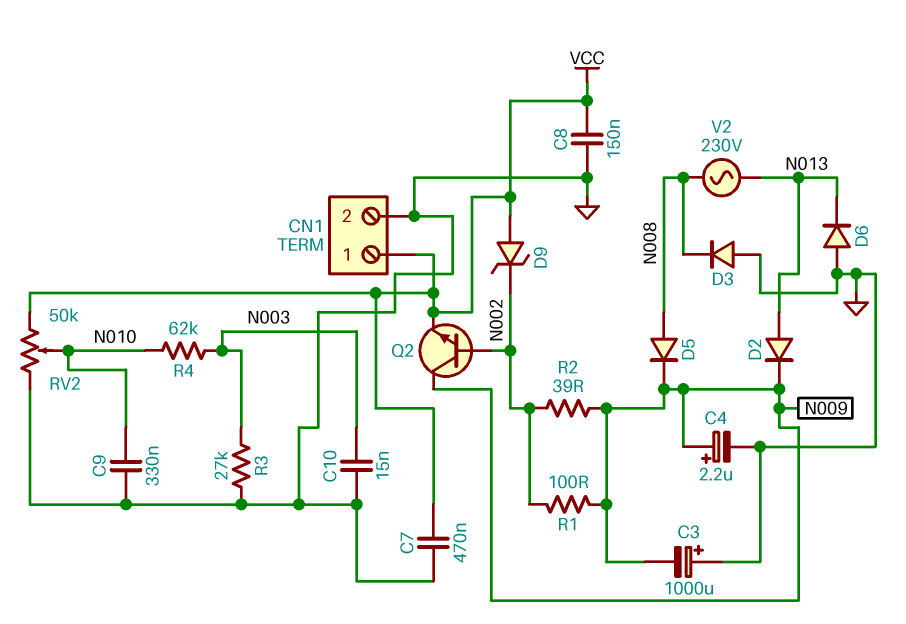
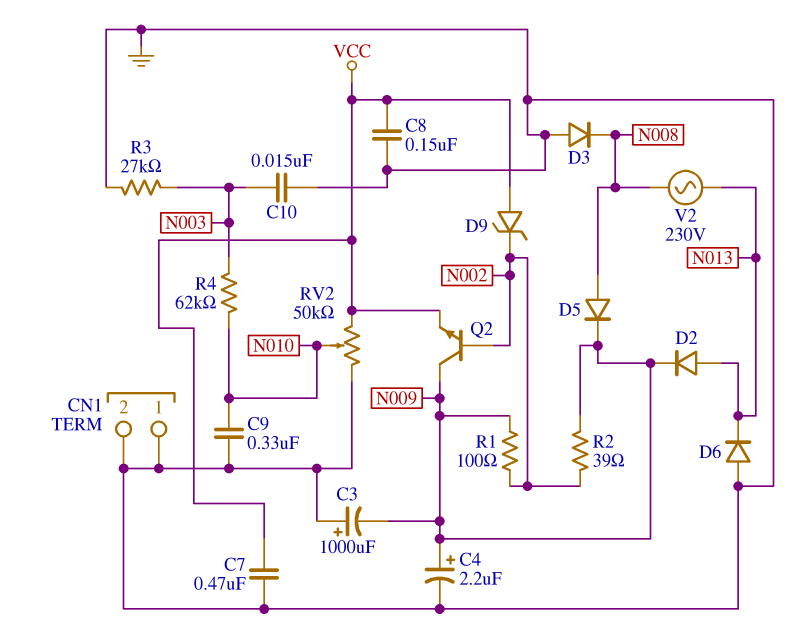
CN1 pin 1: VCC -> GND

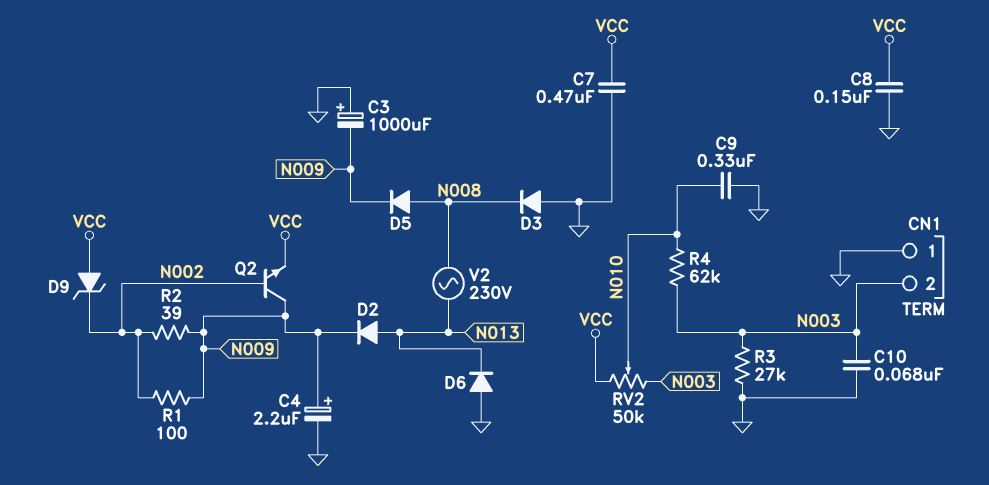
C10: 15nF (GND, N003) -> 68nF (GND, N003)
CN1 pin 2: GND -> N003
RV2: 50k (GND, VCC, wiper N010) -> 50k (N003, VCC, wiper N010)

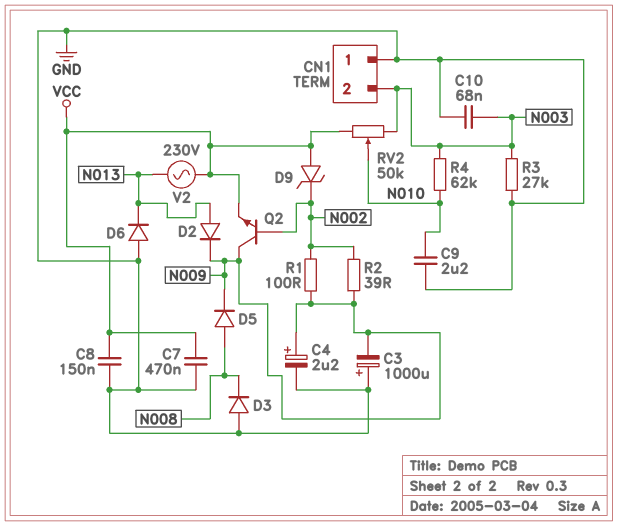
C9: 330nF (GND, N010) -> 2.2uF (GND, N010)
V2: AC 230V (N008, N013) -> AC 230V (N013, VCC)

